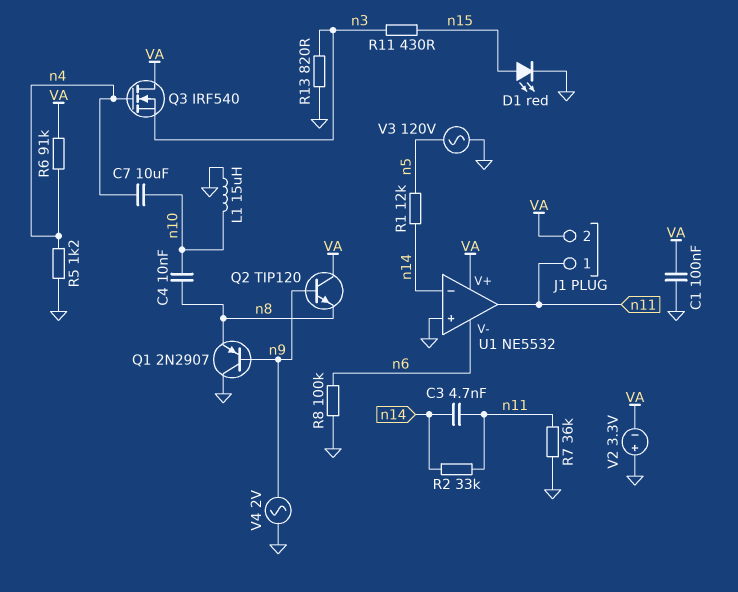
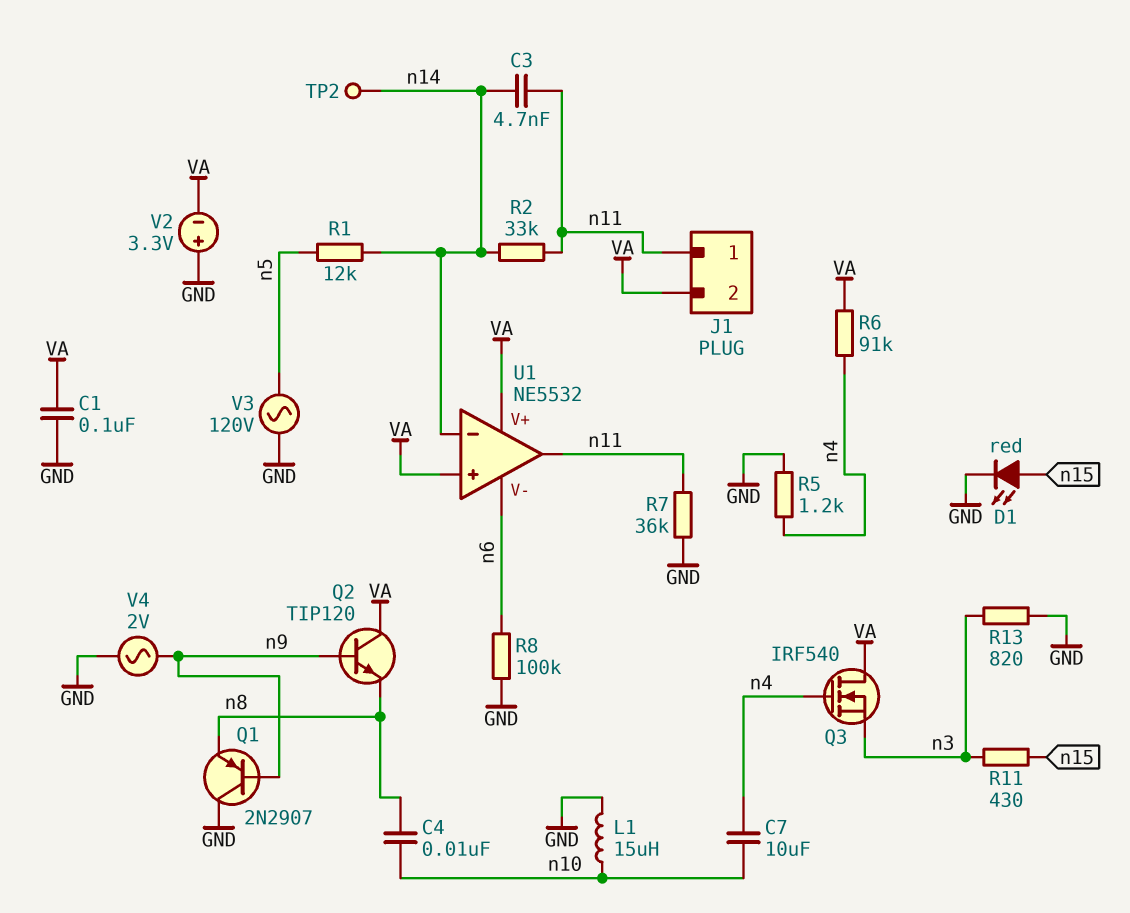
TP2: none -> test point (n14)
U1 pin in+: GND -> VA

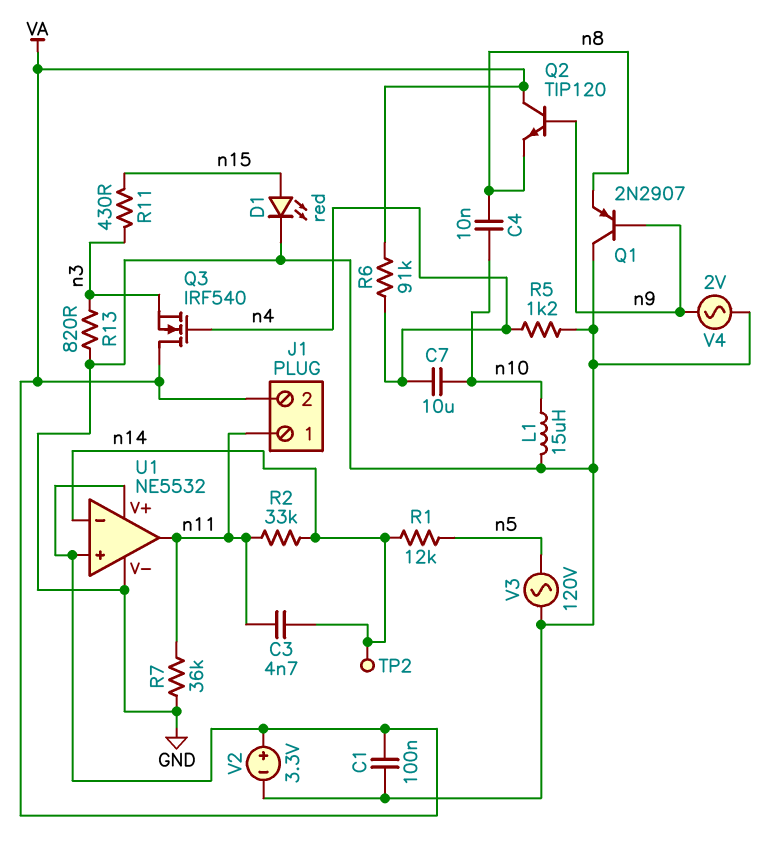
R8: 100k (GND, n6) -> none
U1 pin V-: n6 -> GND
V2: 3.3V (plus GND, minus VA) -> 3.3V (plus VA, minus GND)

